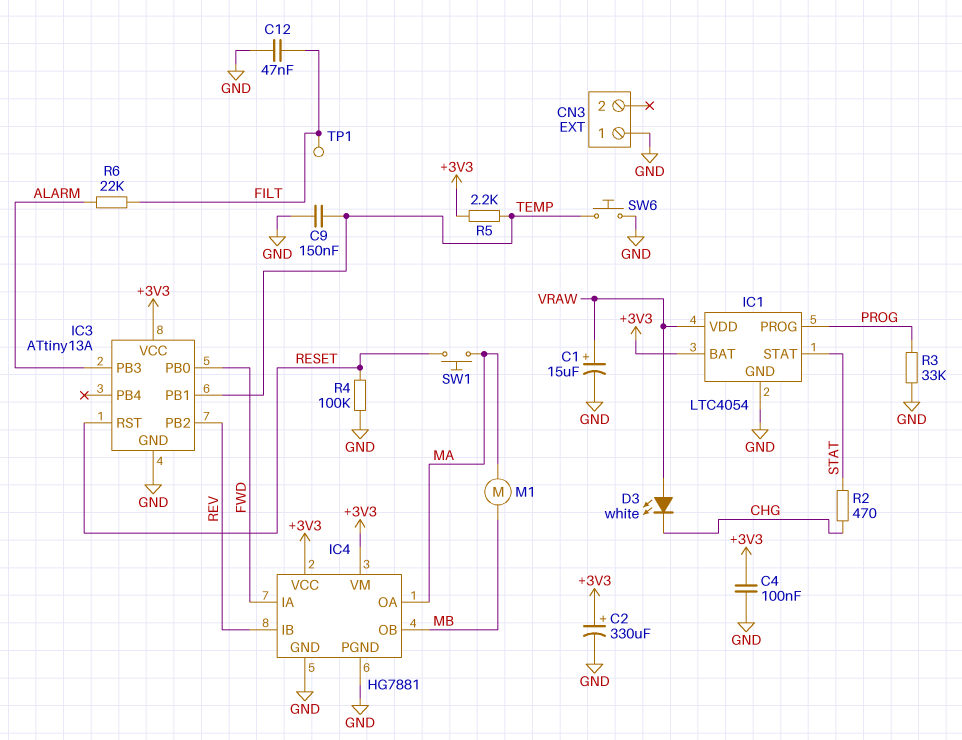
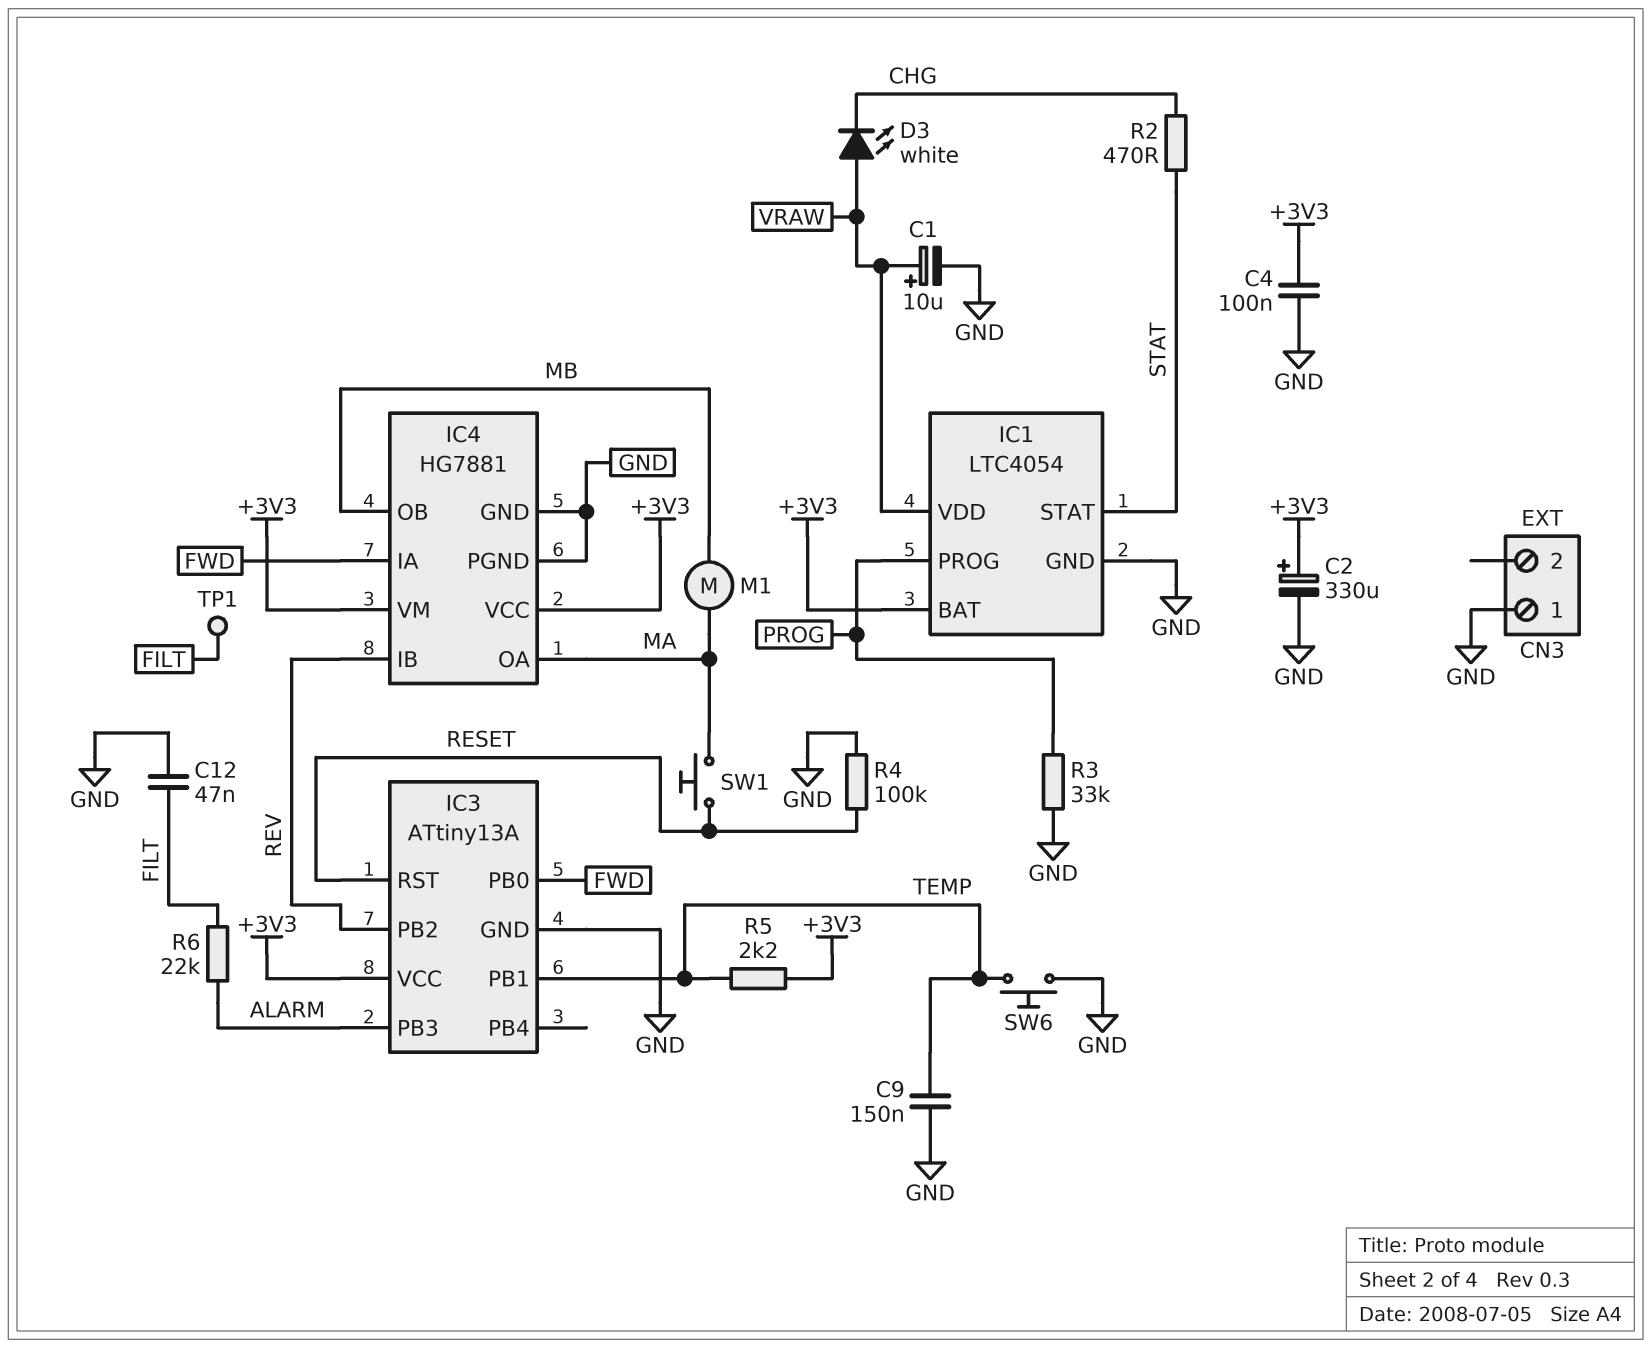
C1: 15uF (plus VRAW, minus GND) -> 10uF (plus VRAW, minus GND)

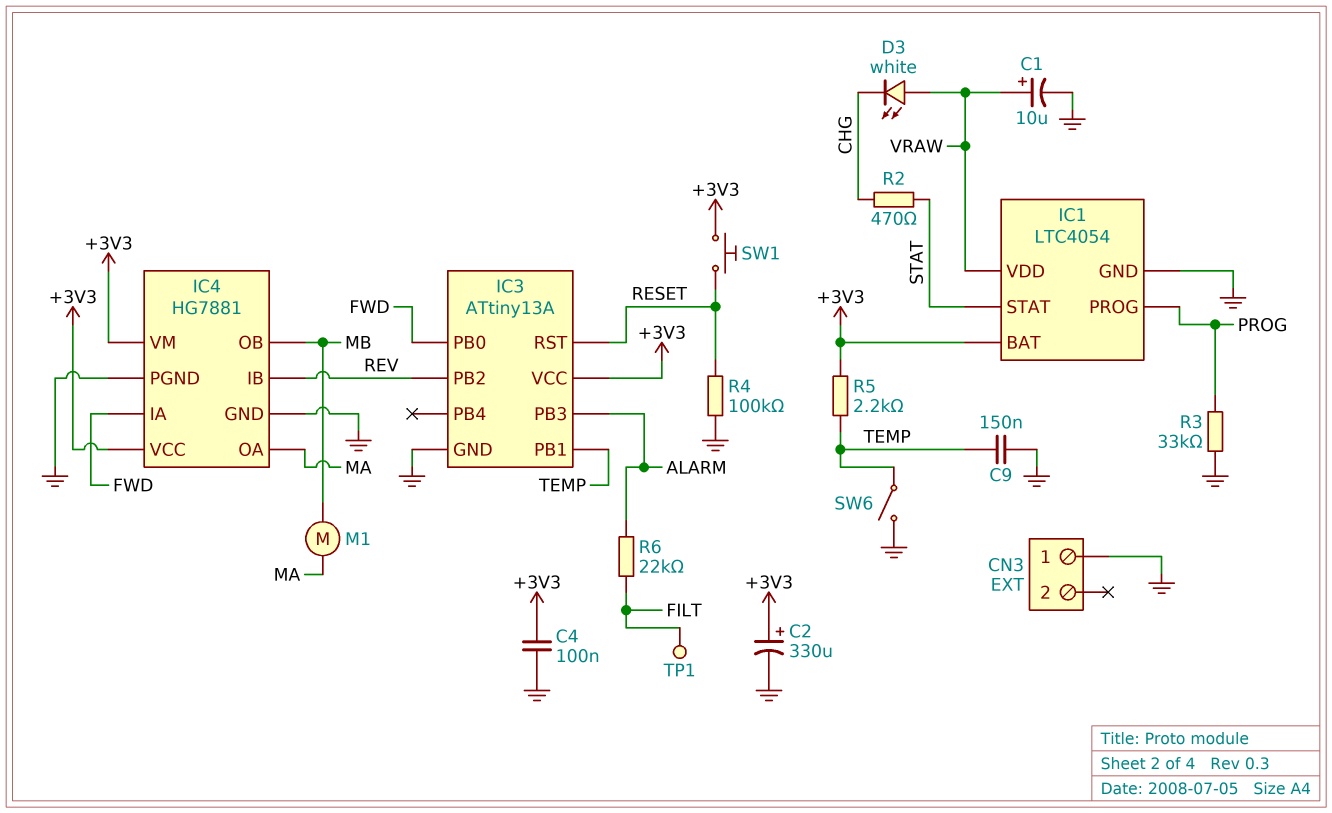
C12: 47nF (FILT, GND) -> none
SW1: button (MA, RESET) -> button (+3V3, RESET)
SW6: button (GND, TEMP) -> switch (GND, TEMP)

